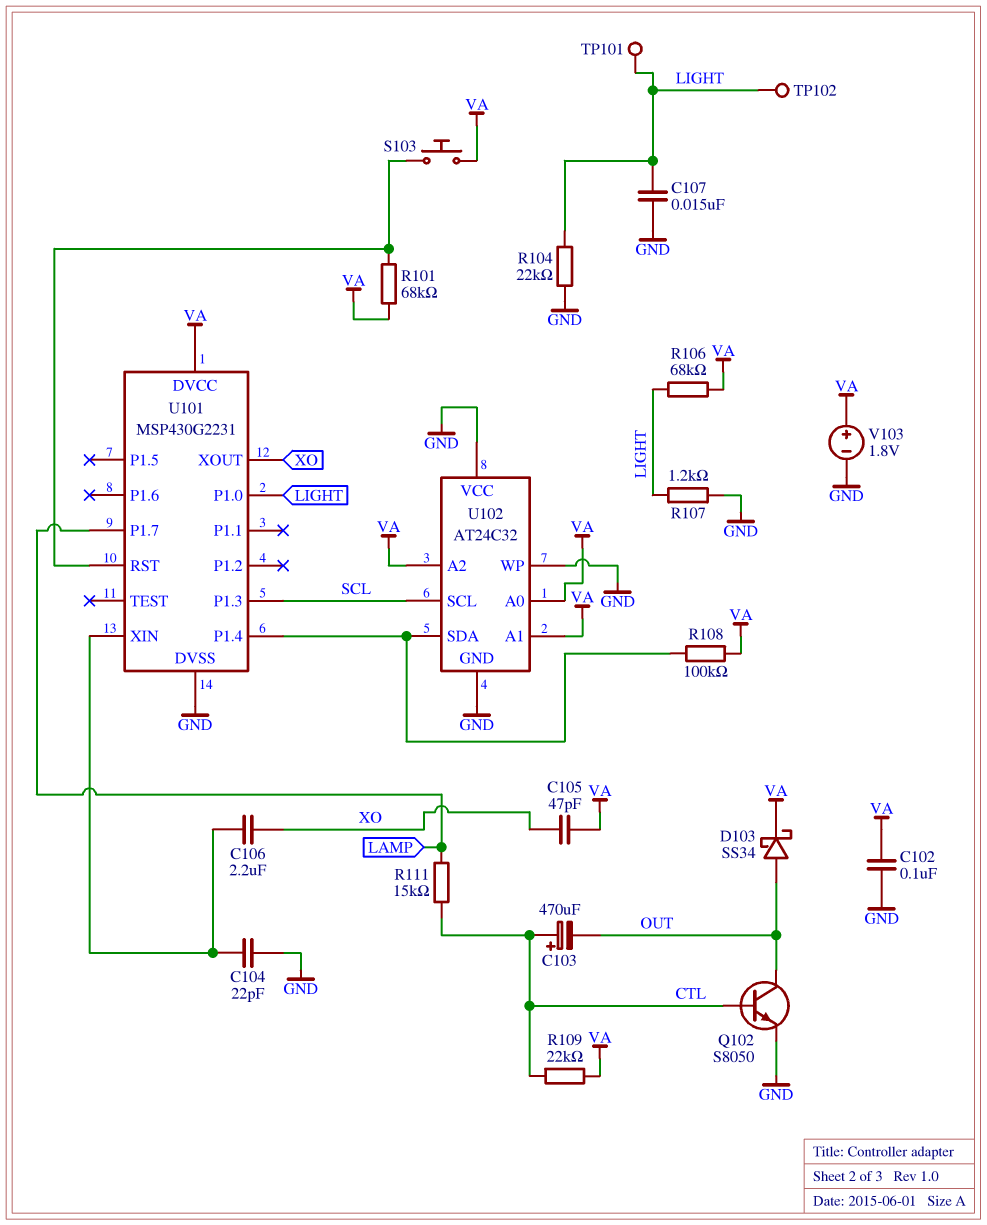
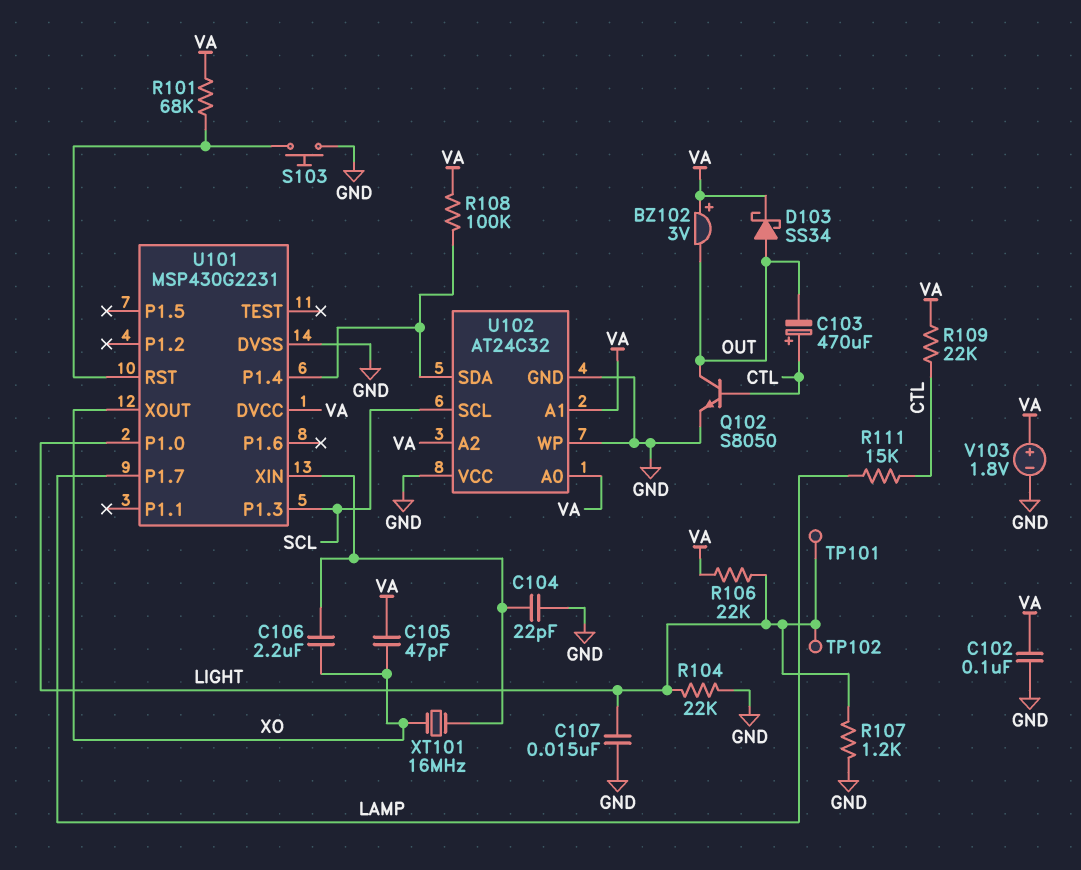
BZ102: none -> buzzer 3V (plus VA, minus OUT)
R106: 68k (LIGHT, VA) -> 22k (LIGHT, VA)
S103: button (U101/RST, VA) -> button (GND, U101/RST)
XT101: none -> 16MHz (U101/XIN, XO)

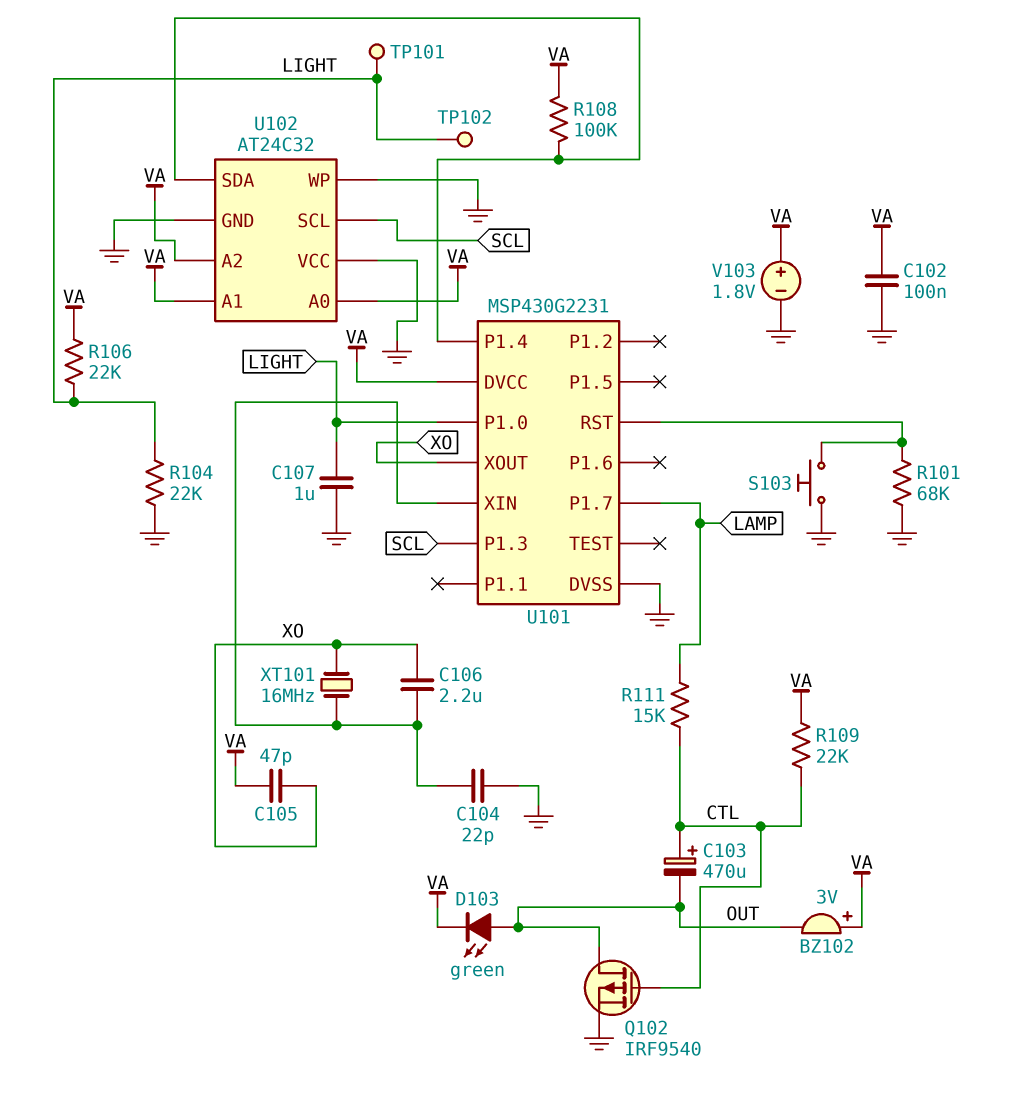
C107: 15nF (GND, LIGHT) -> 1uF (GND, LIGHT)
D103: schottky SS34 (A OUT, K VA) -> LED green (A OUT, K VA)
Q102: NPN S8050 (B CTL, C OUT, E GND) -> PMOS IRF9540 (G CTL, D OUT, S GND)
R101: 68k (U101/RST, VA) -> 68k (GND, U101/RST)
R107: 1.2k (GND, LIGHT) -> none

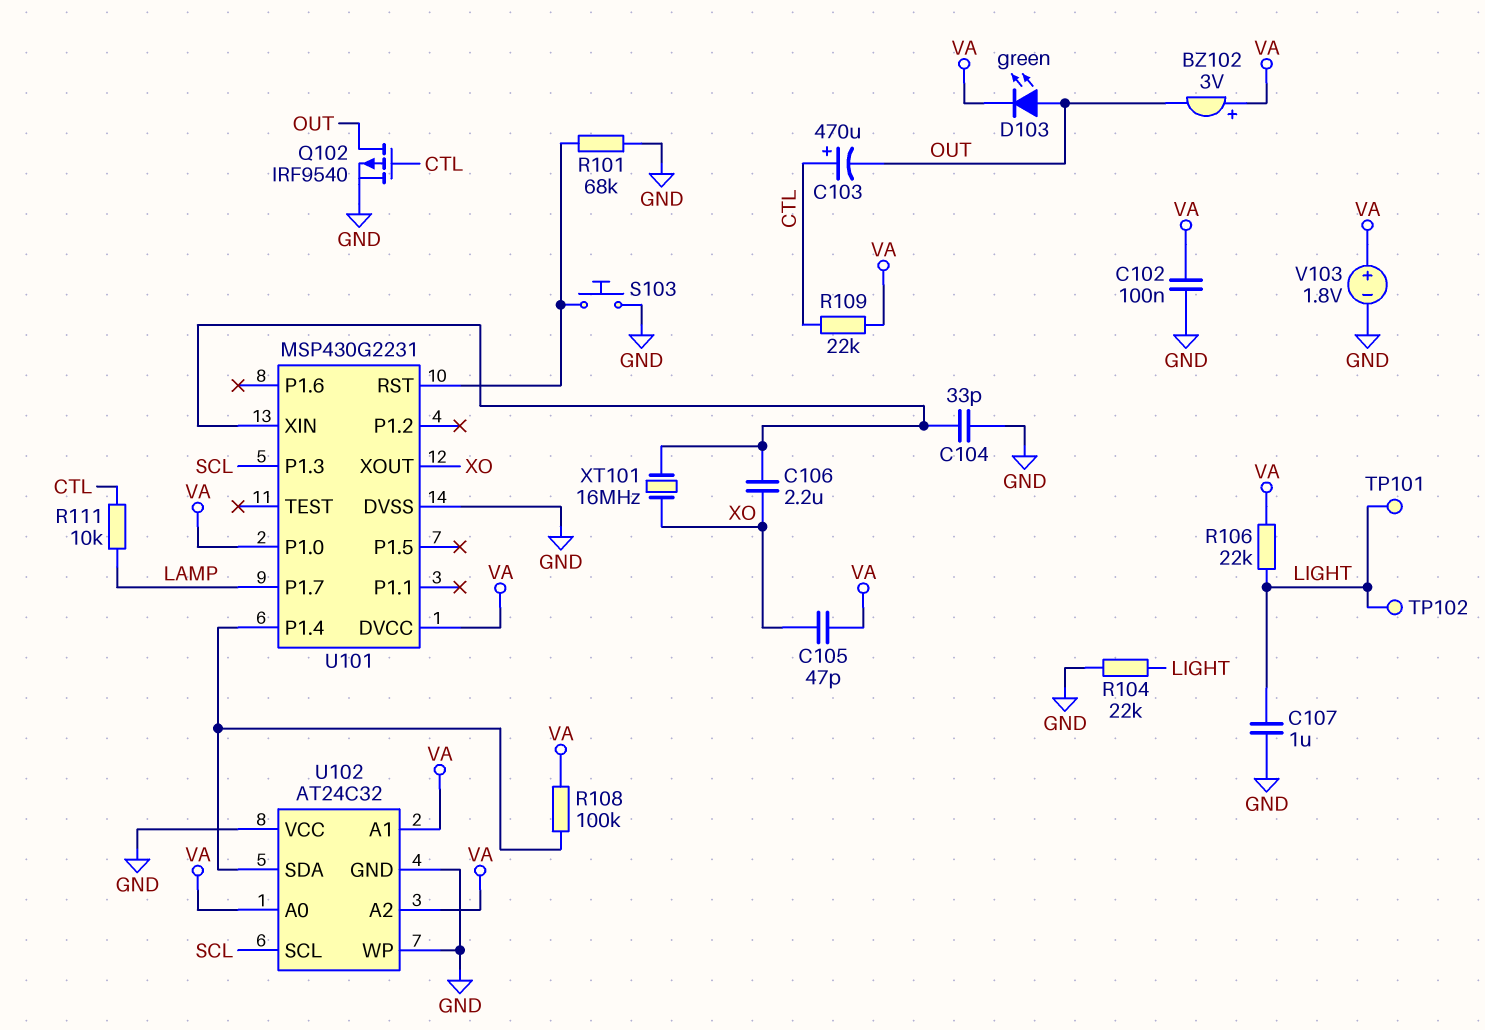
C104: 22pF (GND, U101/XIN) -> 33pF (GND, U101/XIN)
R111: 15k (CTL, LAMP) -> 10k (CTL, LAMP)
U101 pin P1.0: LIGHT -> VA

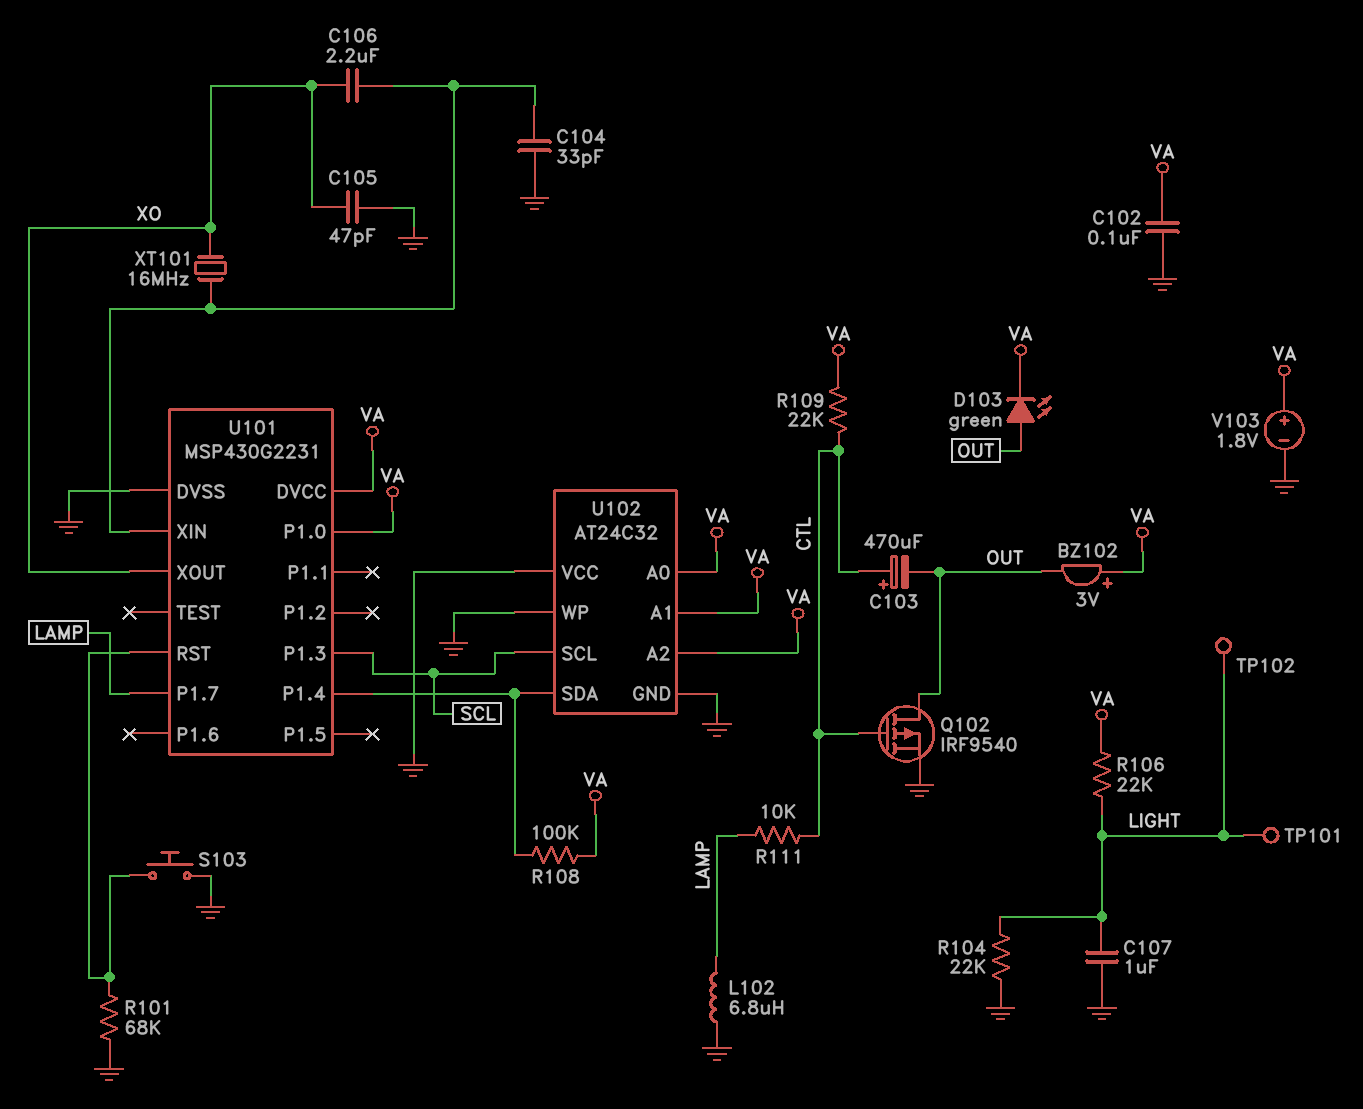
C105: 47pF (VA, XO) -> 47pF (GND, XO)
L102: none -> 6.8uH (GND, LAMP)

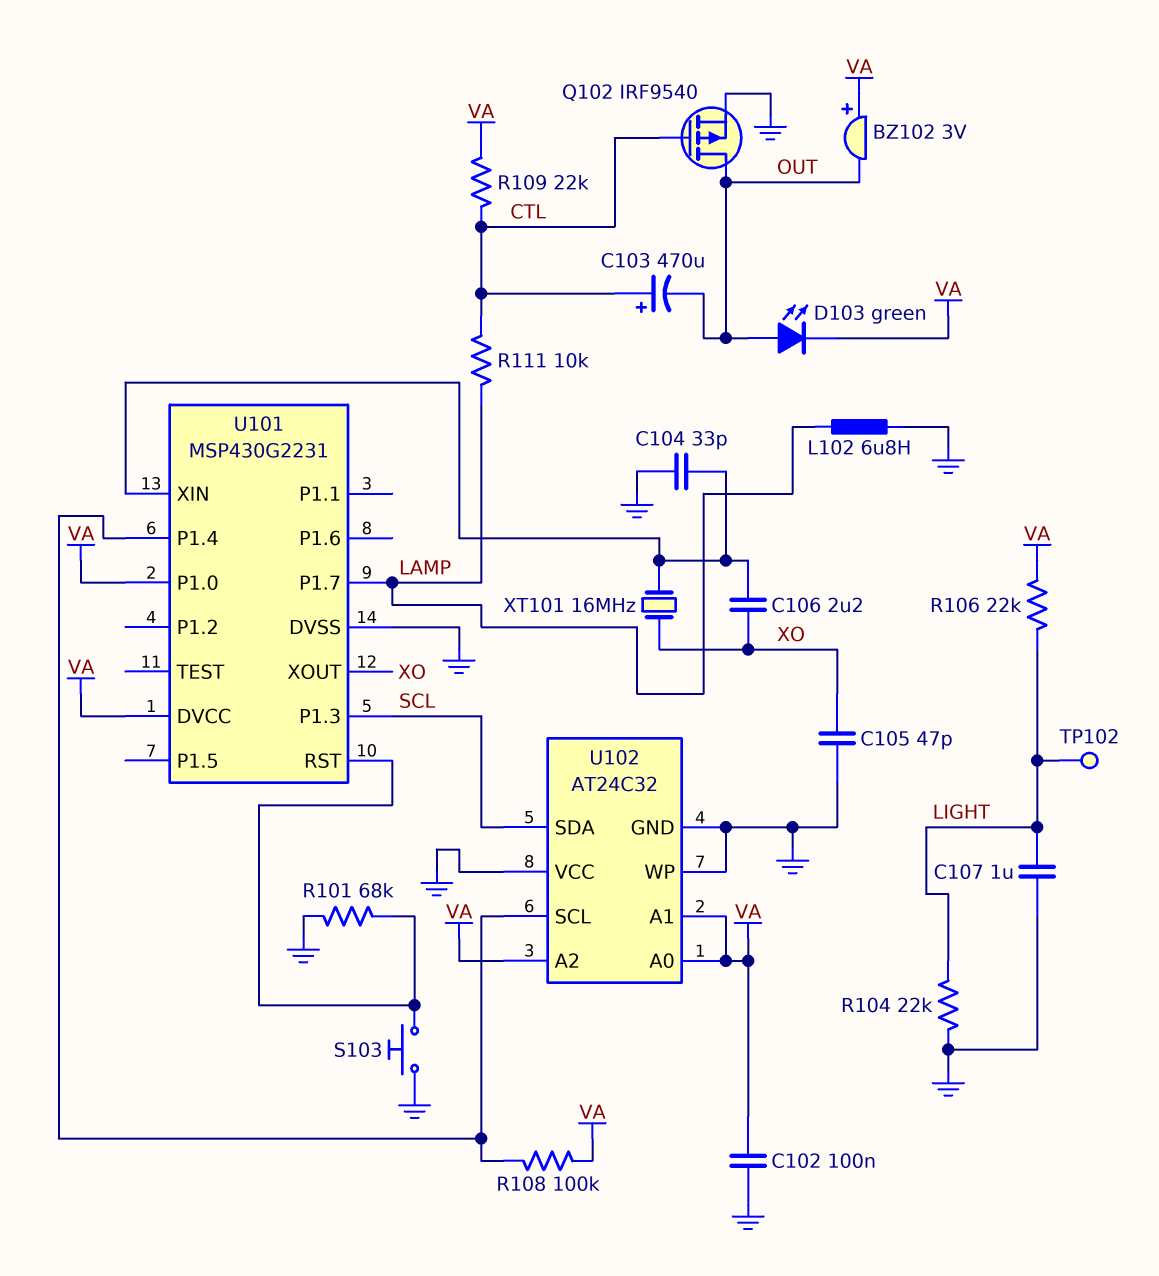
TP101: test point (LIGHT) -> none
U102 pin SCL: SCL -> U101/P1.4
U102 pin SDA: U101/P1.4 -> SCL
V103: 1.8V (plus VA, minus GND) -> none

